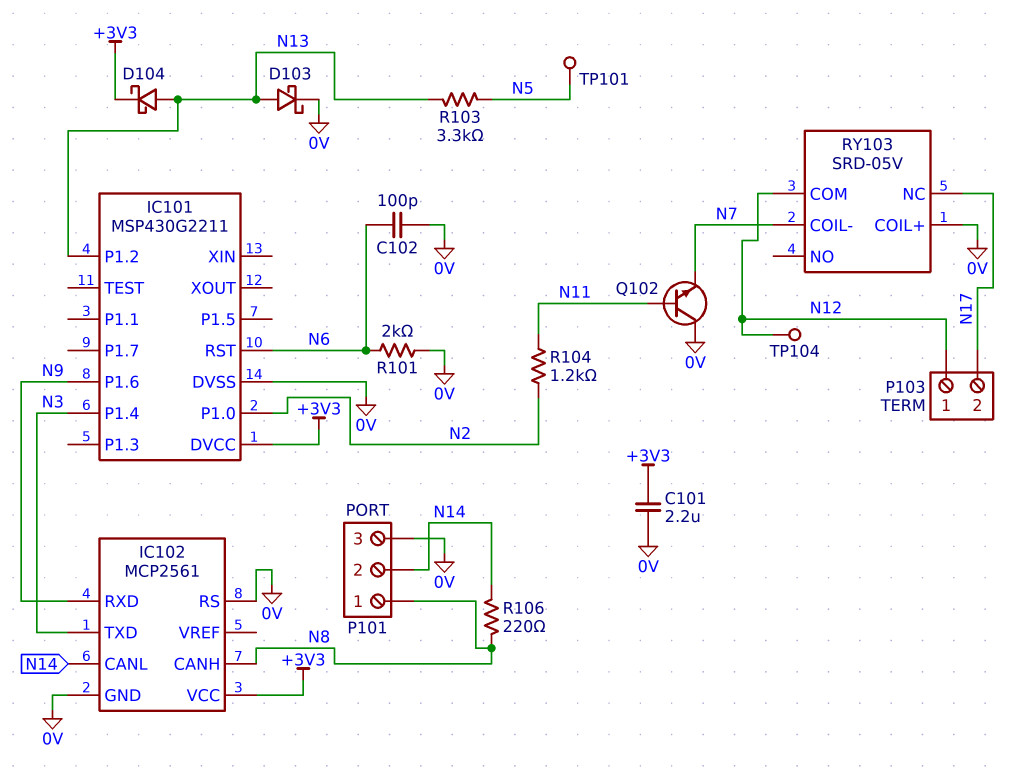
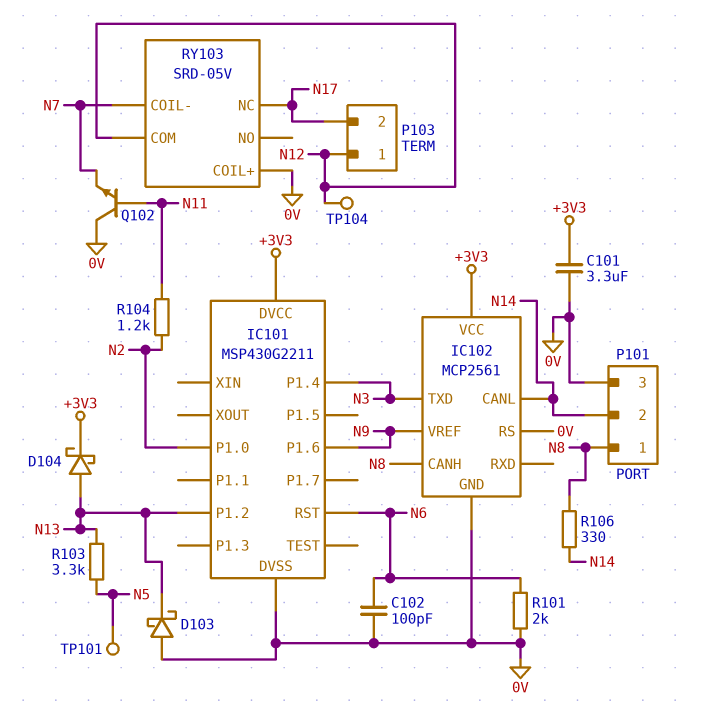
C101: 2.2uF (+3V3, 0V) -> 3.3uF (+3V3, 0V)
D103: schottky (A N13, K 0V) -> schottky (A 0V, K N13)
IC102 pin RXD: N9 -> none
IC102 pin VREF: none -> N9
R106: 220 (N8, N14) -> 330 (N8, N14)

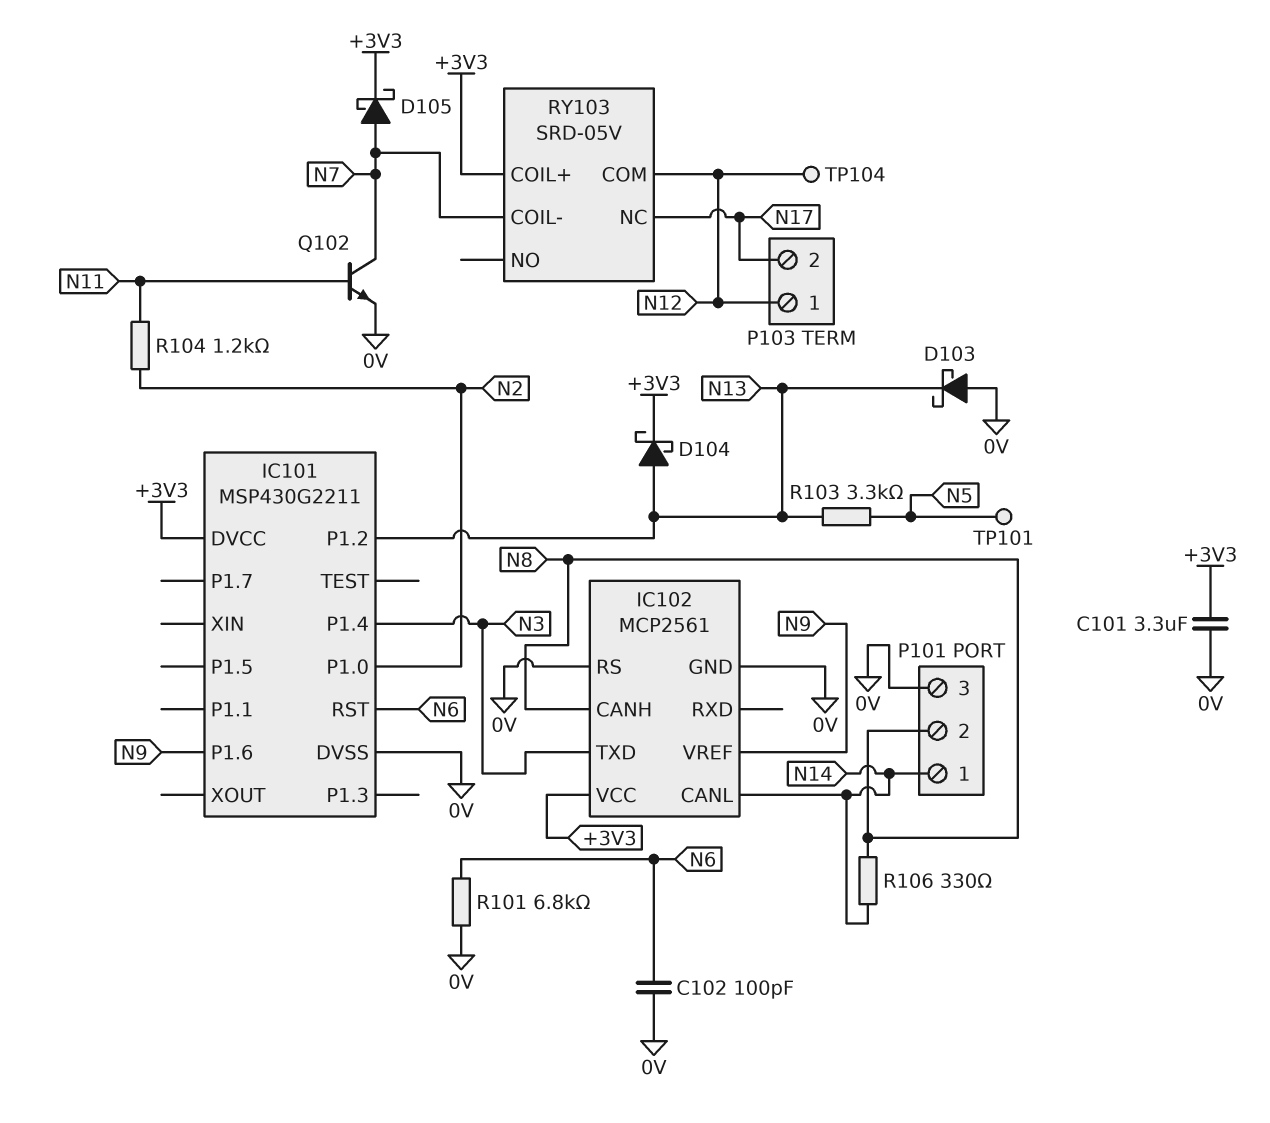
D105: none -> schottky (A N7, K +3V3)
P101 pin 1: N8 -> N14
P101 pin 2: N14 -> N8
Q102: NPN (B N11, C 0V, E N7) -> NPN (B N11, C N7, E 0V)
R101: 2k (0V, N6) -> 6.8k (0V, N6)
RY103 pin COIL+: 0V -> +3V3

